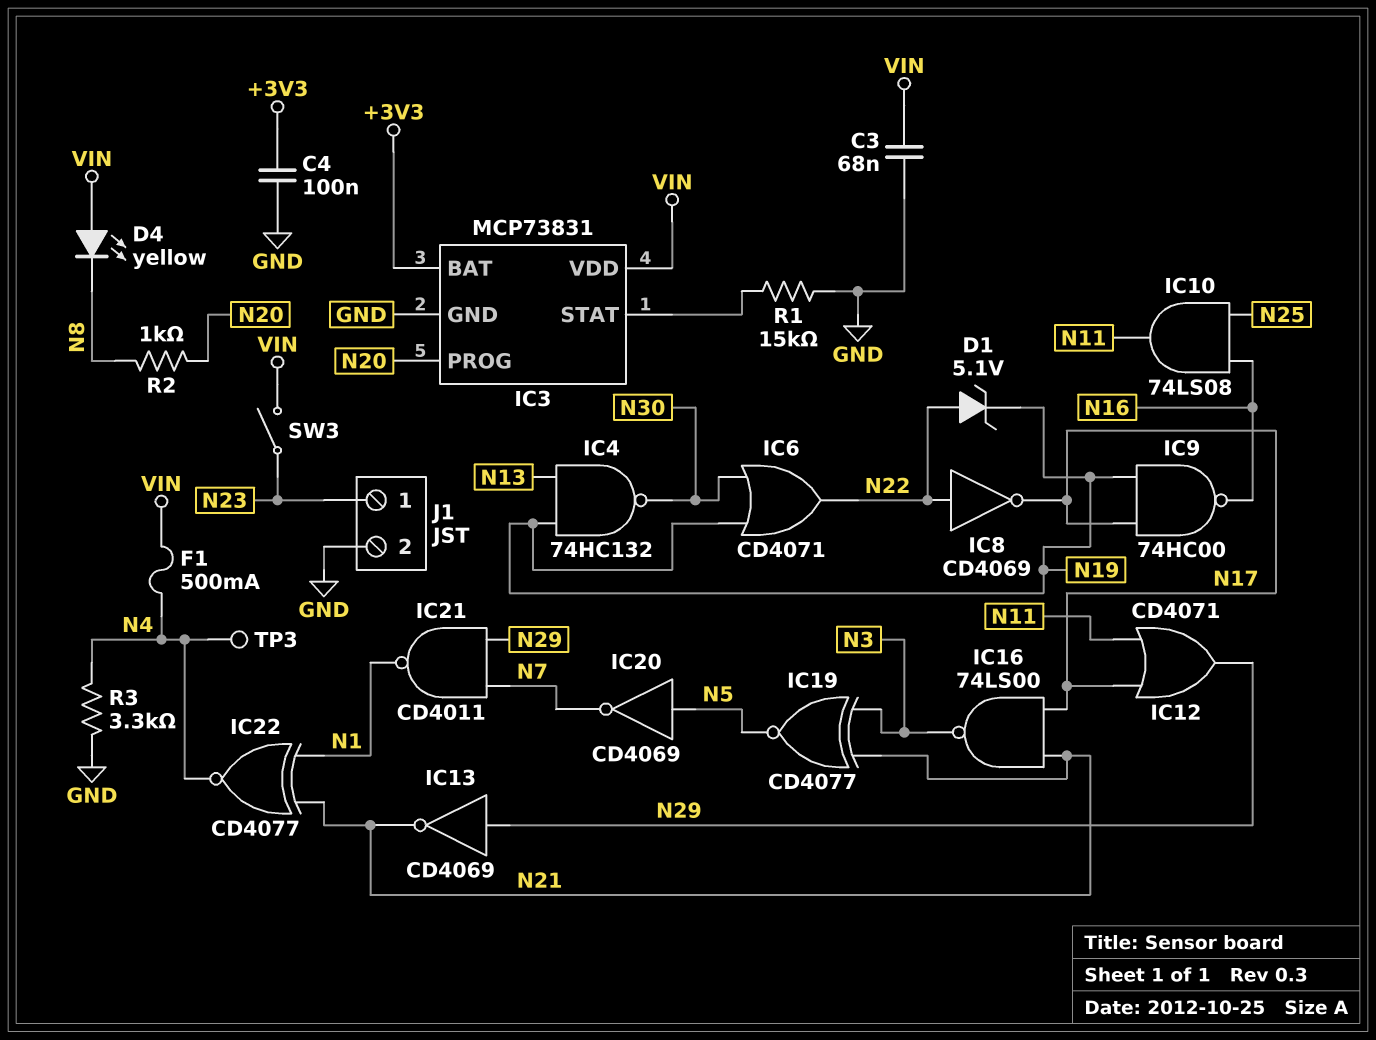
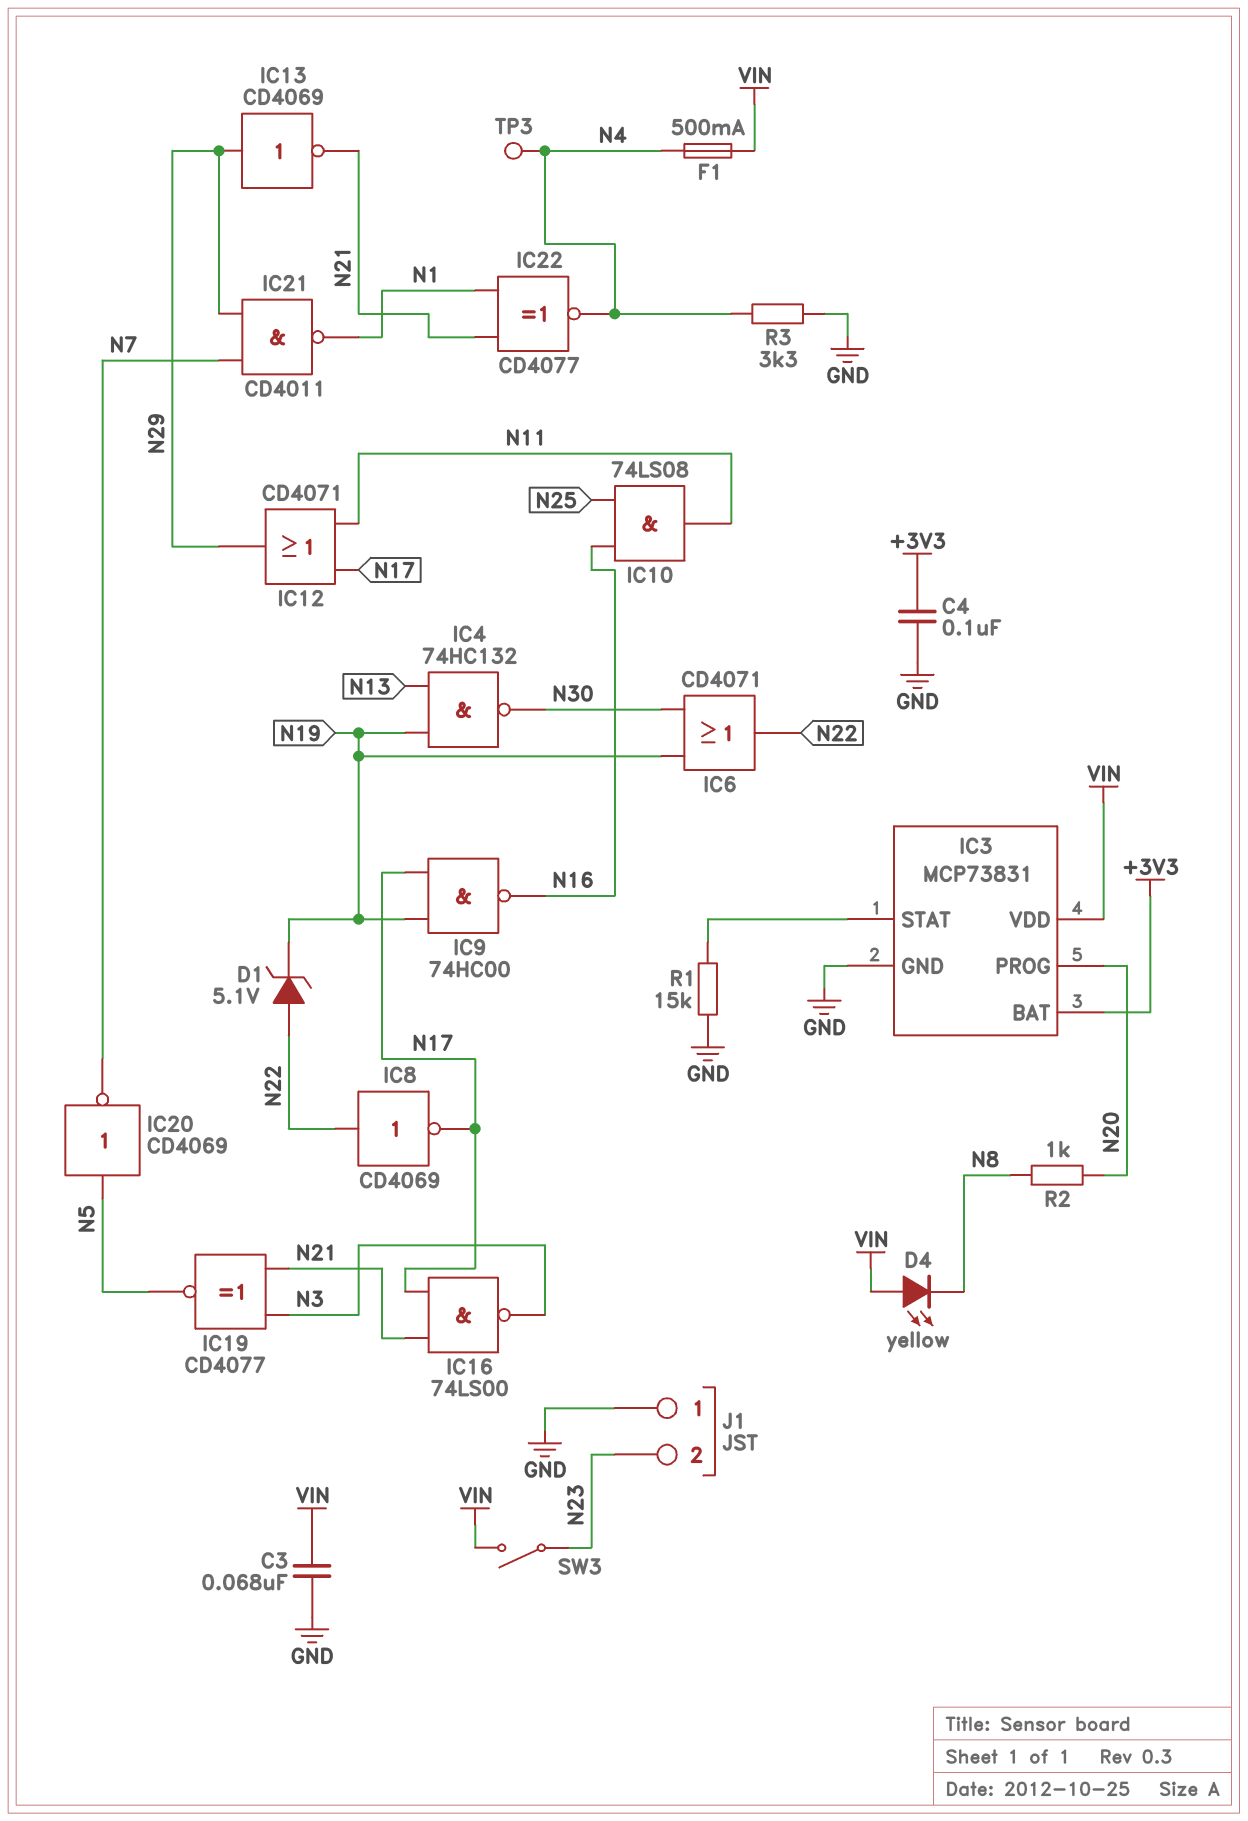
J1 pin 1: N23 -> GND
J1 pin 2: GND -> N23

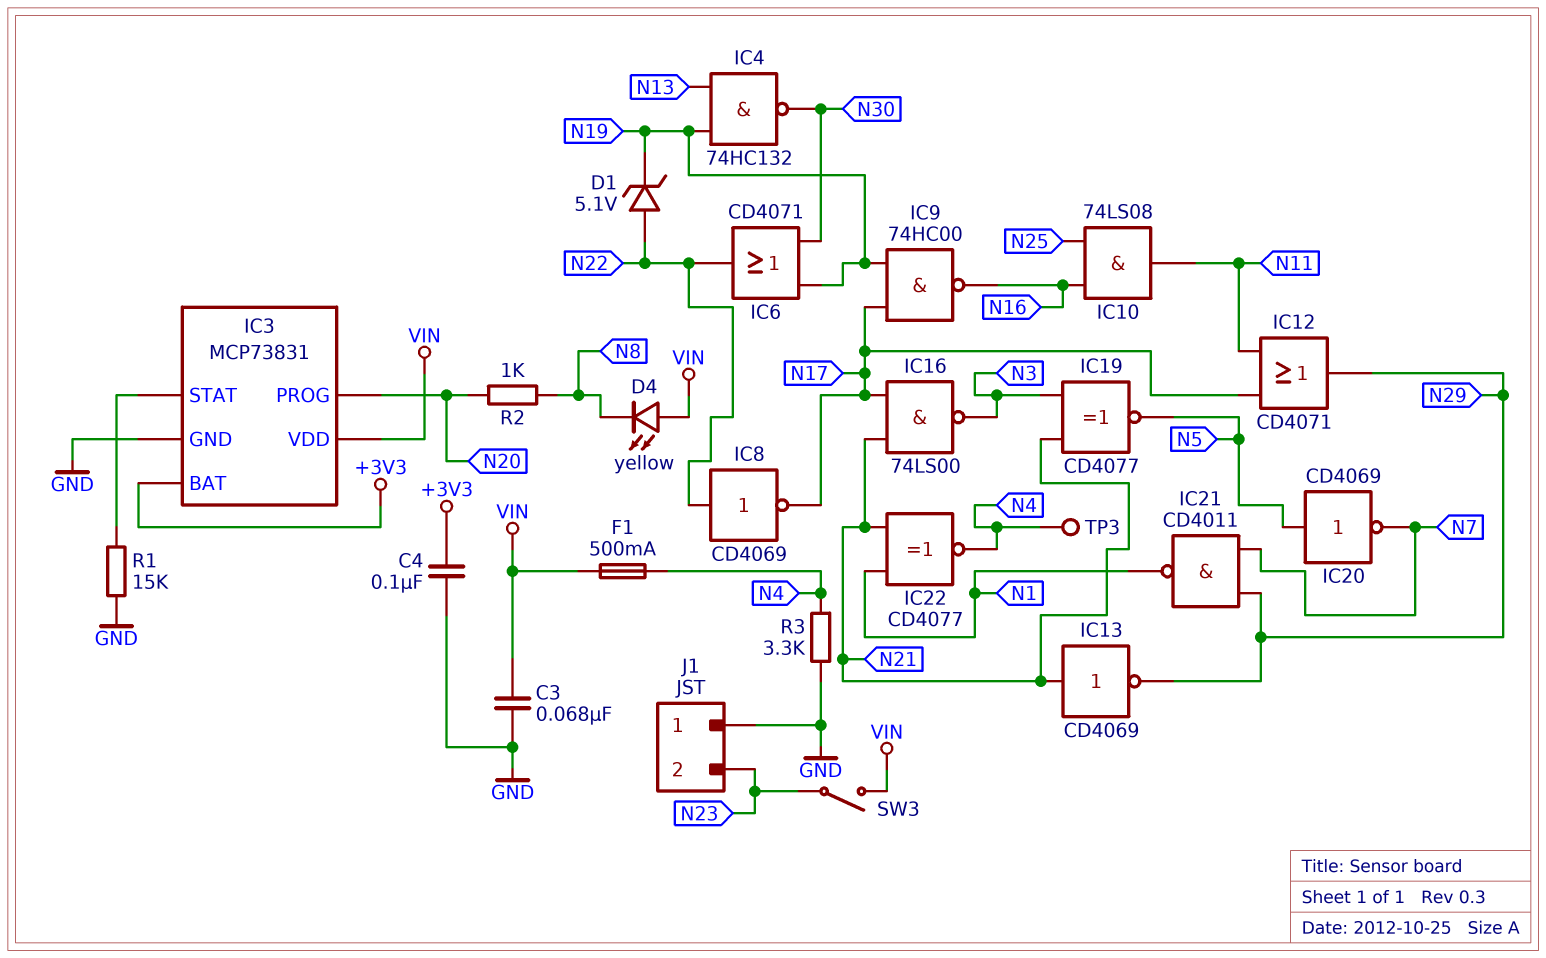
IC13: NOT CD4069 (in N29, out N21) -> NOT CD4069 (in N21, out N29)

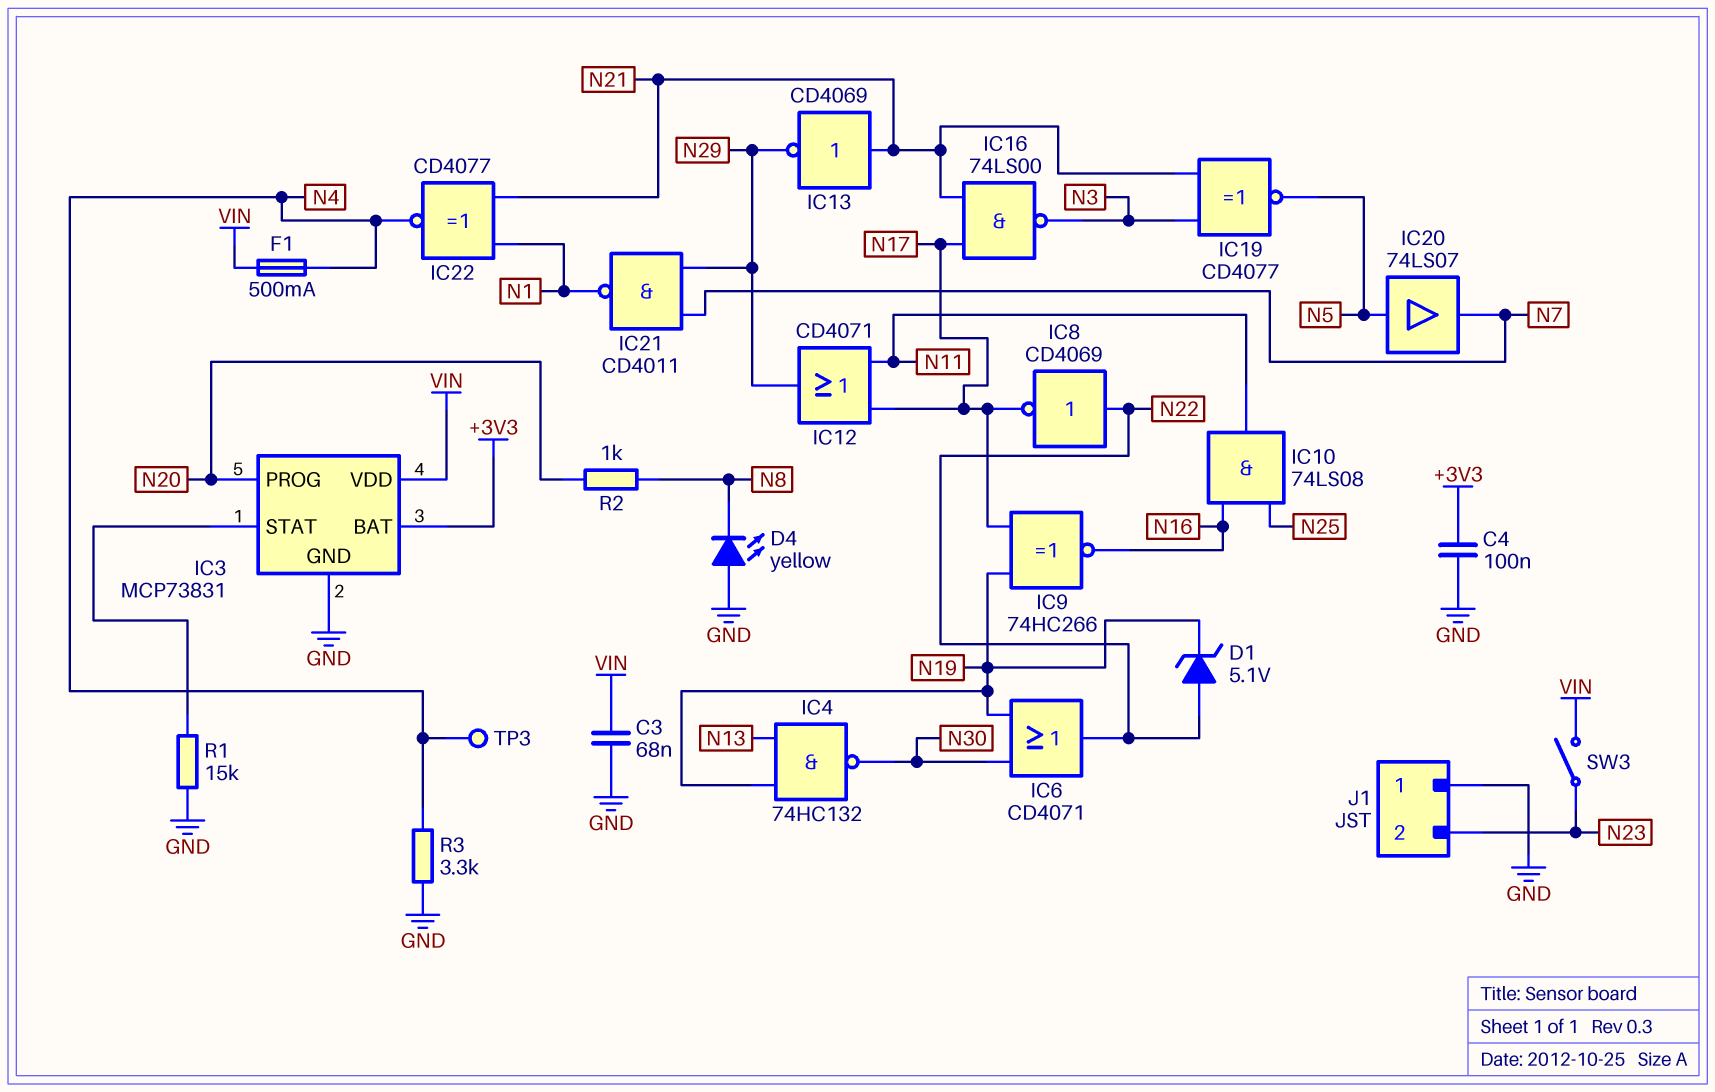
D4: LED yellow (A VIN, K N8) -> LED yellow (A GND, K N8)
IC9: NAND 74HC00 (in N17, in N19, out N16) -> XNOR 74HC266 (in N17, in N19, out N16)
IC20: NOT CD4069 (in N5, out N7) -> buffer 74LS07 (in N5, out N7)

